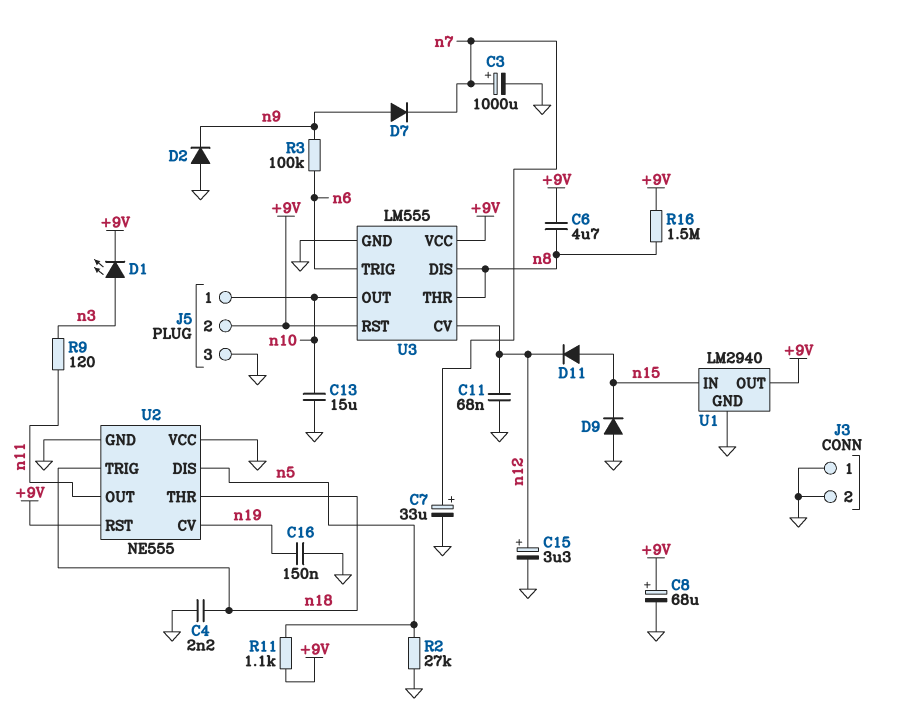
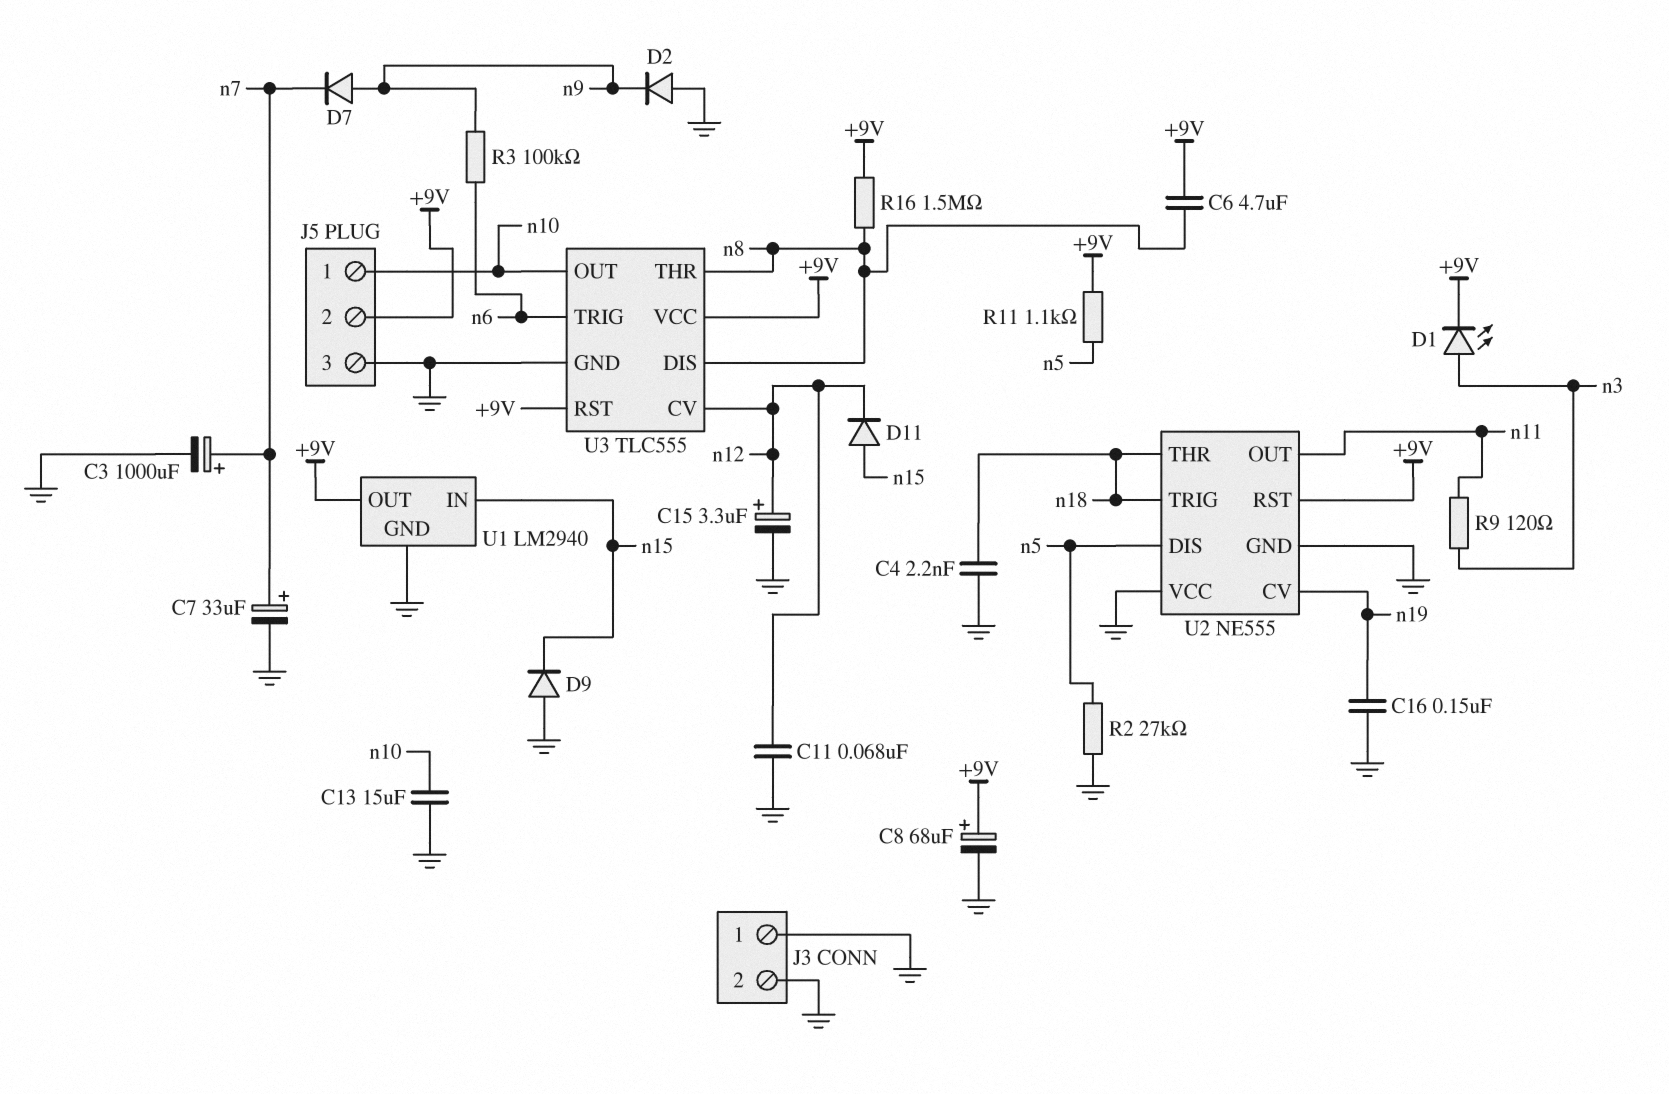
U3: LM555 -> TLC555

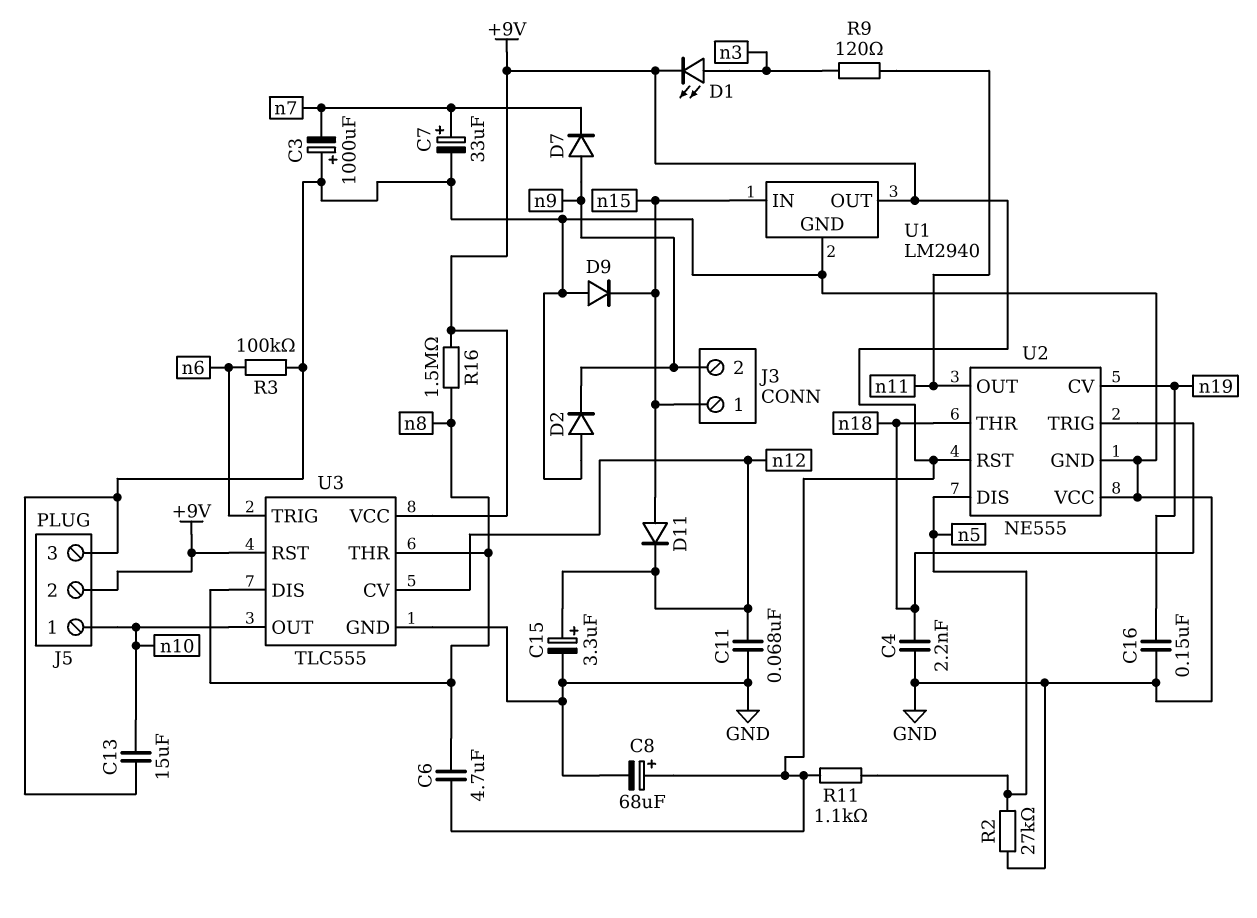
C3: 1000uF (plus n7, minus GND) -> 1000uF (plus GND, minus n7)
J3 pin 1: GND -> n15
J3 pin 2: GND -> n9
R3: 100k (n6, n9) -> 100k (GND, n6)

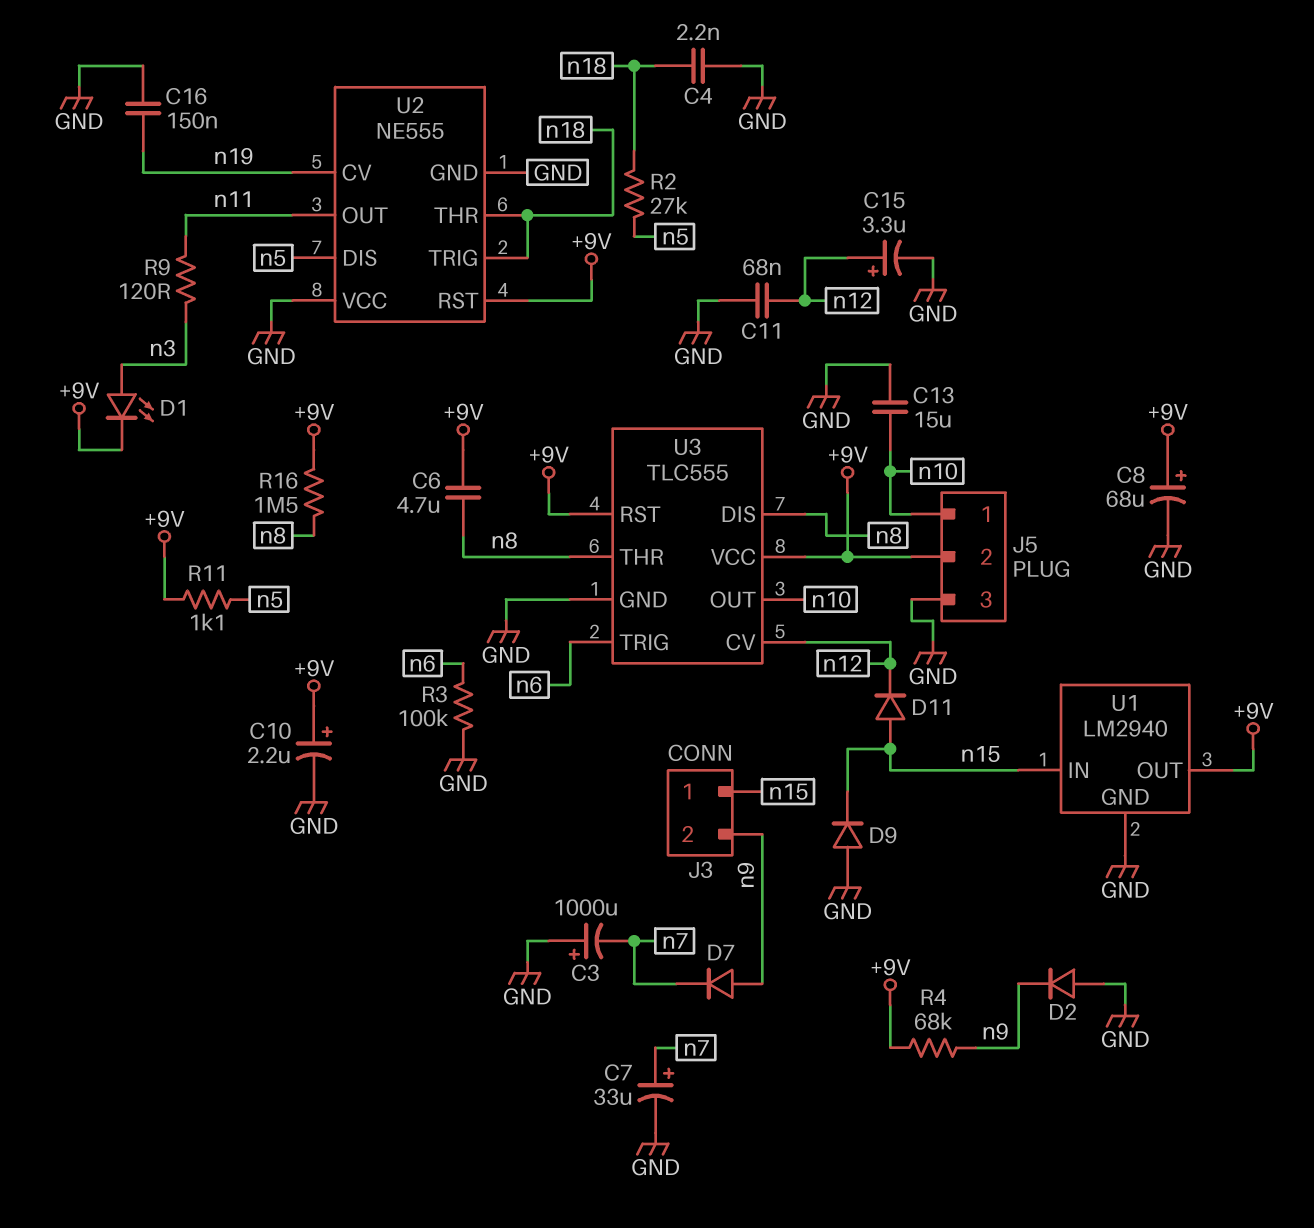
C10: none -> 2.2uF (plus +9V, minus GND)
R2: 27k (GND, n5) -> 27k (n5, n18)
R4: none -> 68k (+9V, n9)

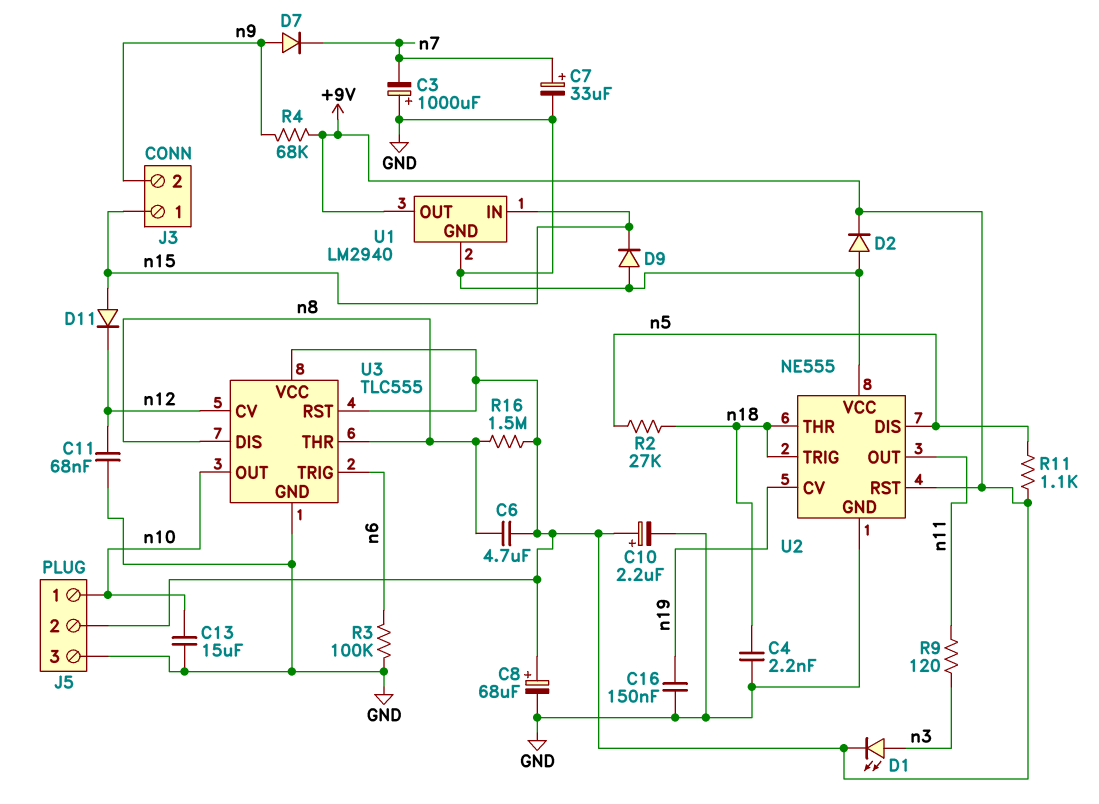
C15: 3.3uF (plus n12, minus GND) -> none
D2: diode (A GND, K n9) -> diode (A GND, K +9V)

